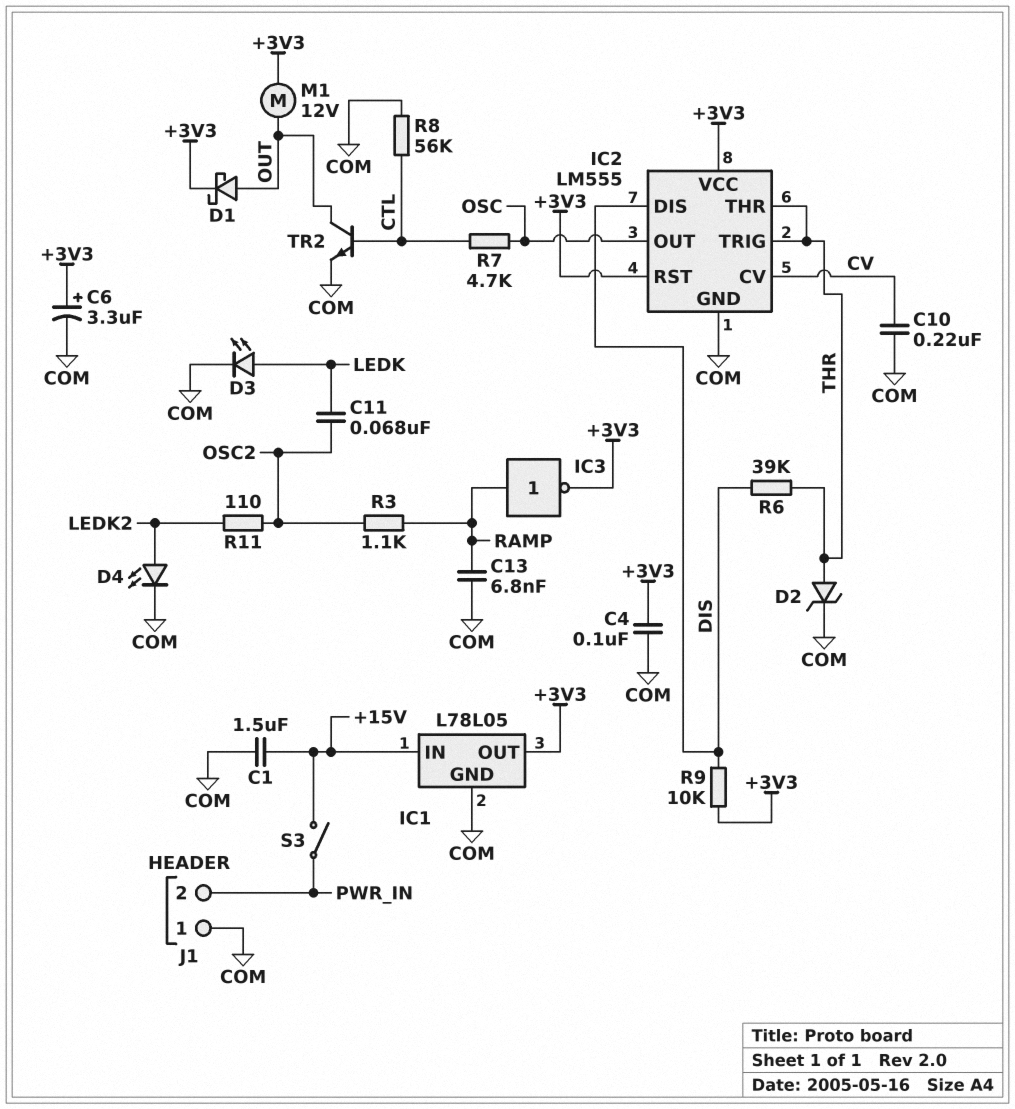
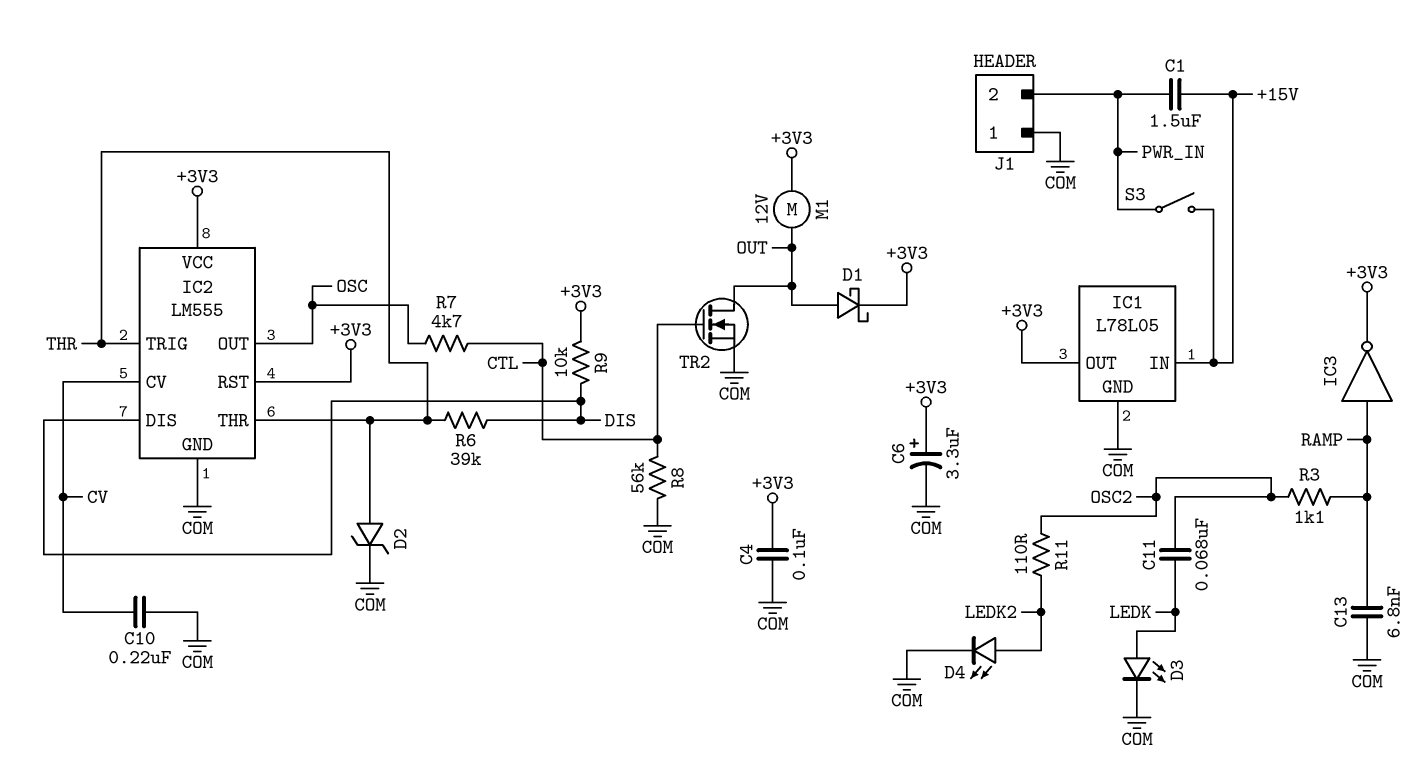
C1: 1.5uF (+15V, COM) -> 1.5uF (+15V, PWR_IN)
TR2: NPN (B CTL, C OUT, E COM) -> NMOS (G CTL, D OUT, S COM)

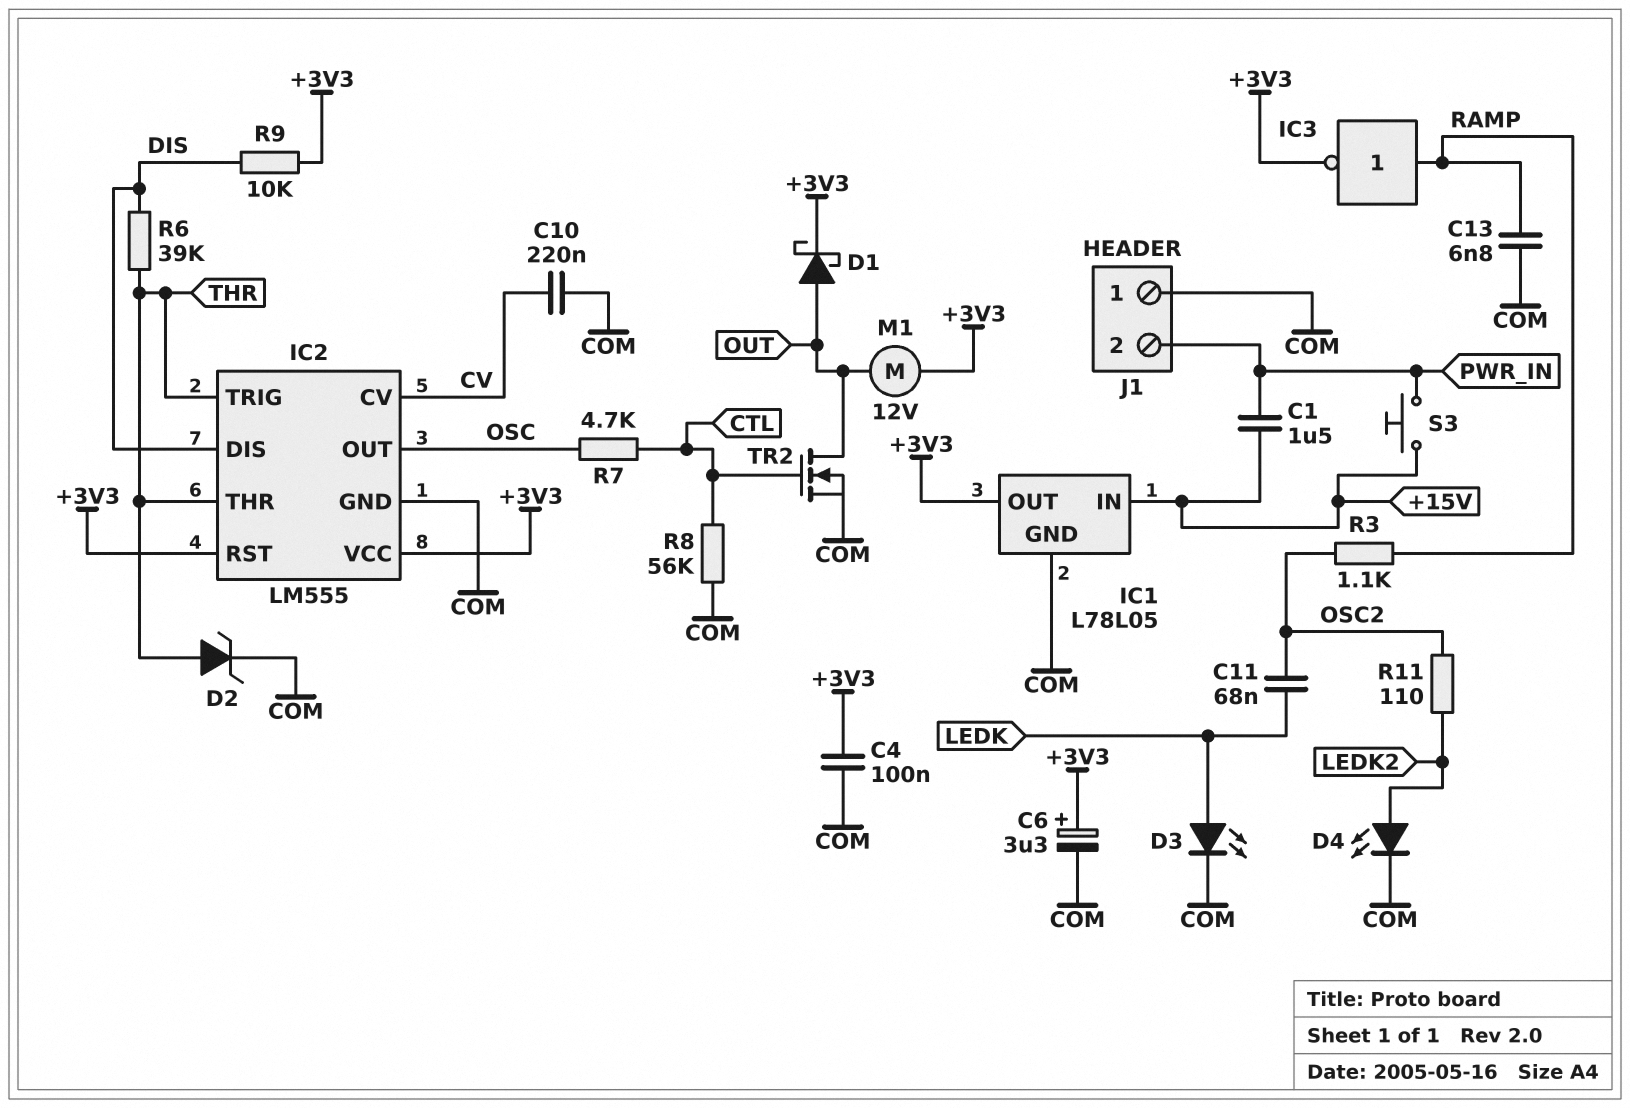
S3: switch (+15V, PWR_IN) -> button (+15V, PWR_IN)

